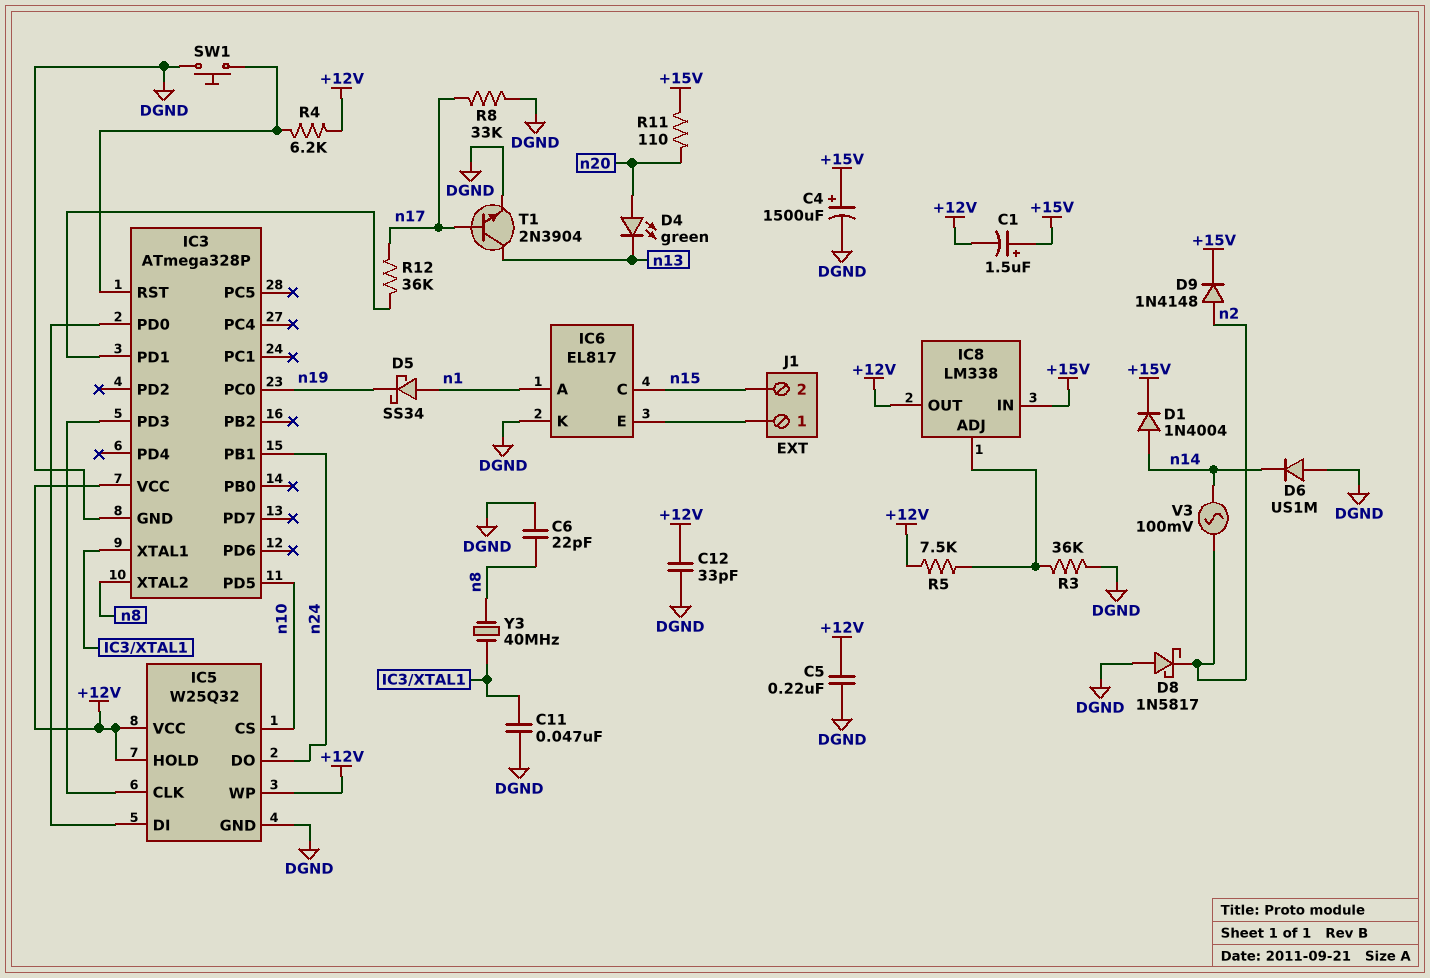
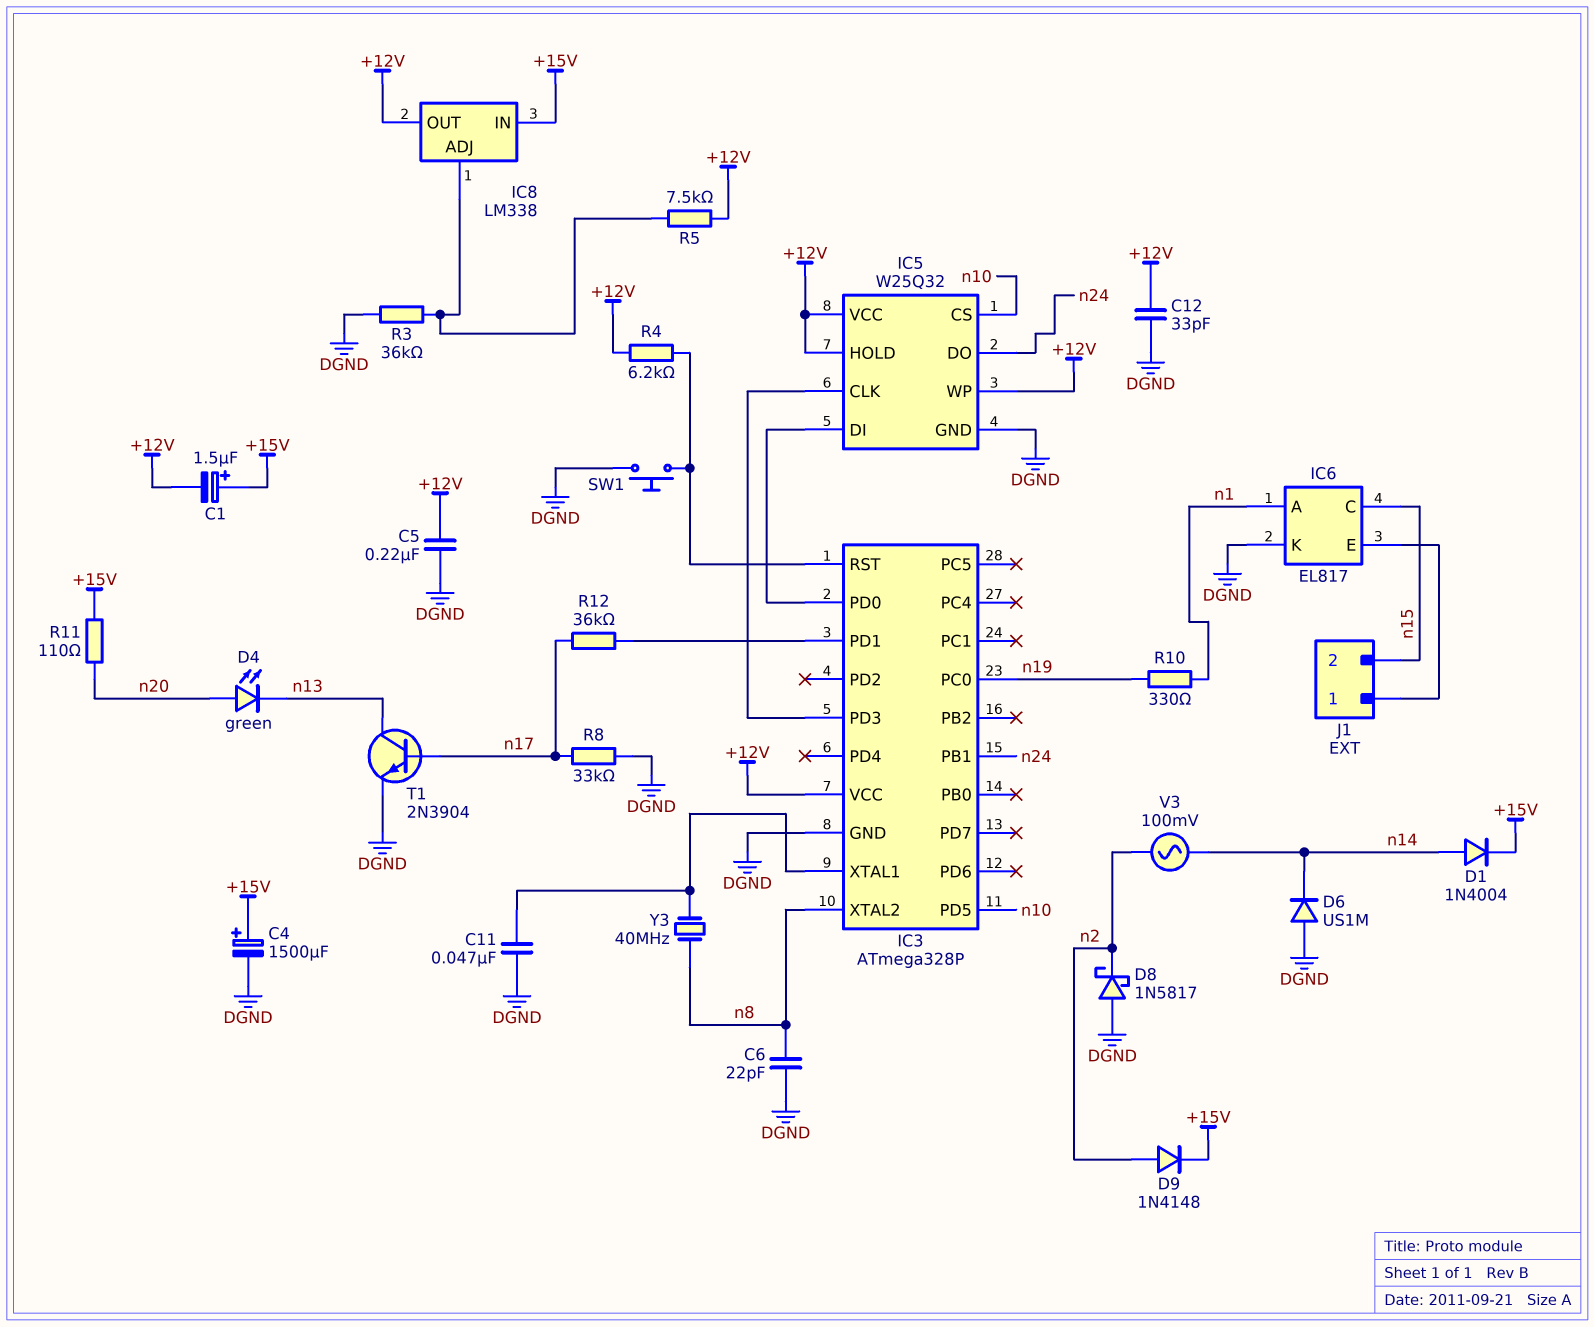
D5: schottky SS34 (A n1, K n19) -> none
R10: none -> 330 (n1, n19)

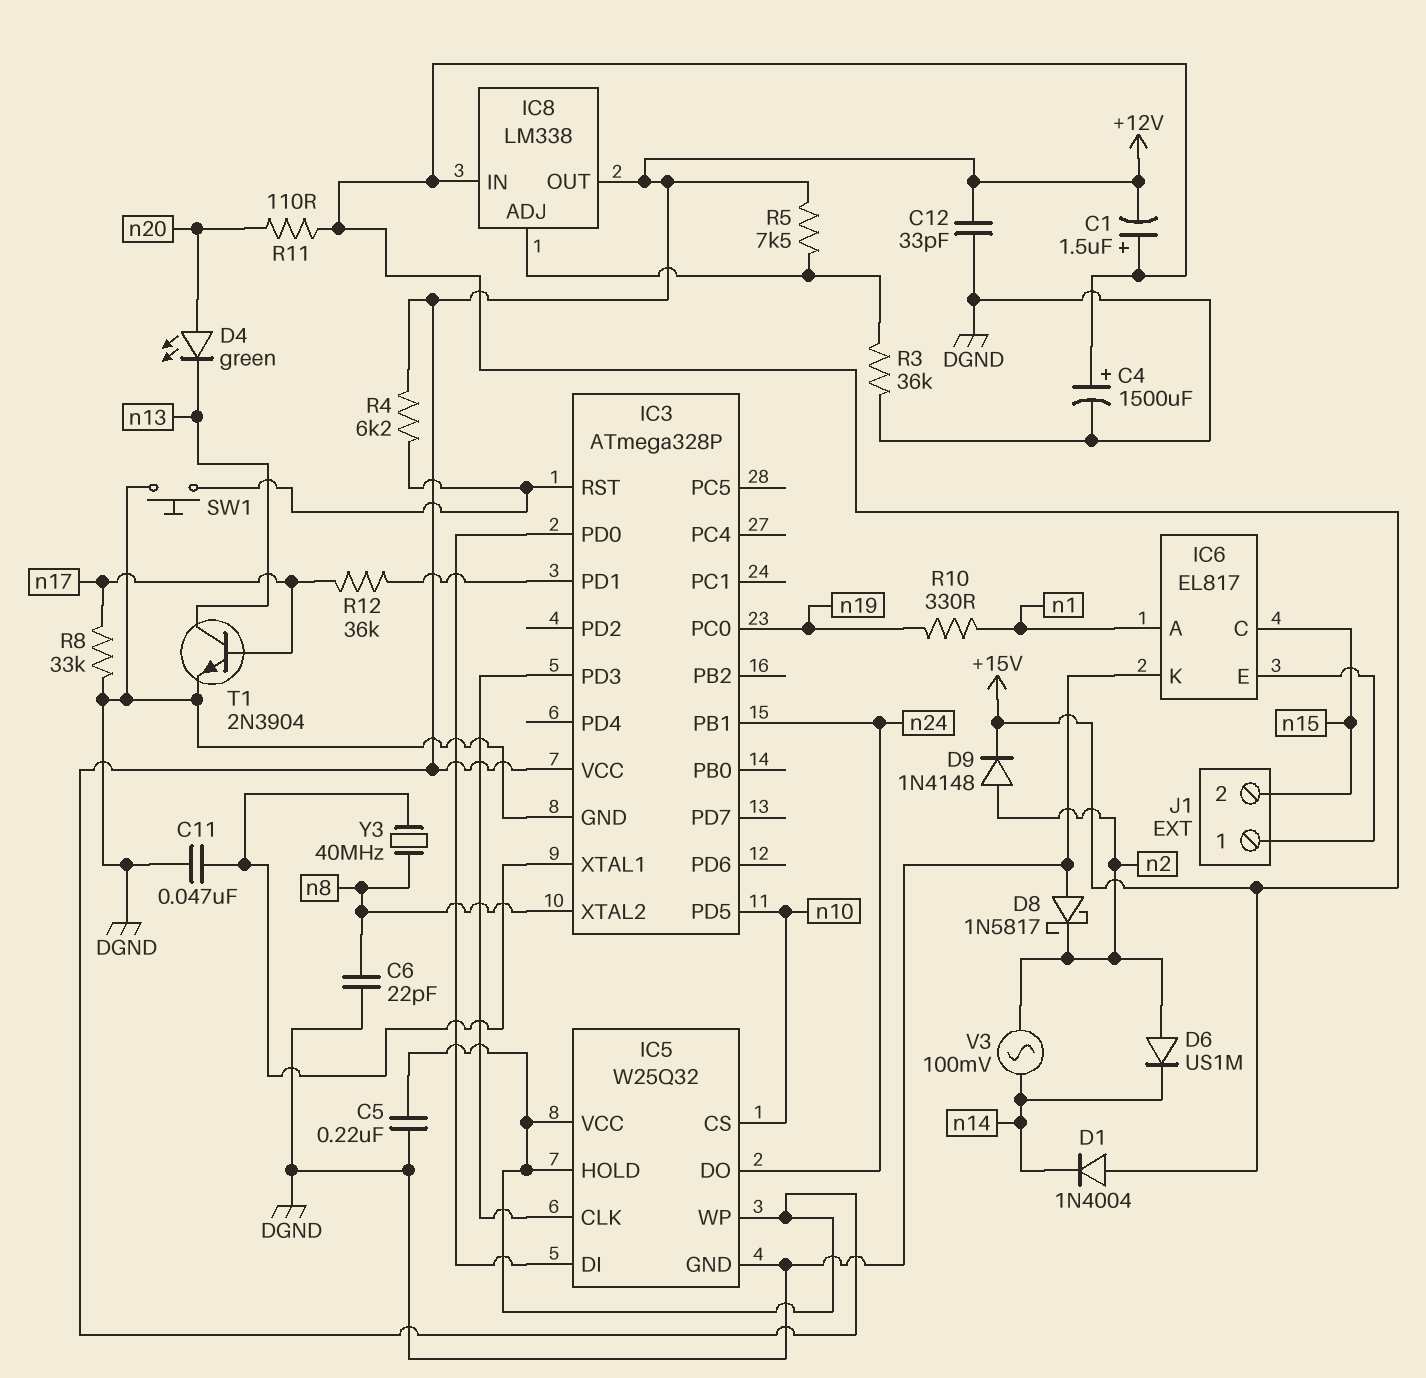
D1: diode 1N4004 (A n14, K +15V) -> diode 1N4004 (A +15V, K n14)
D6: diode US1M (A DGND, K n14) -> diode US1M (A n2, K n14)

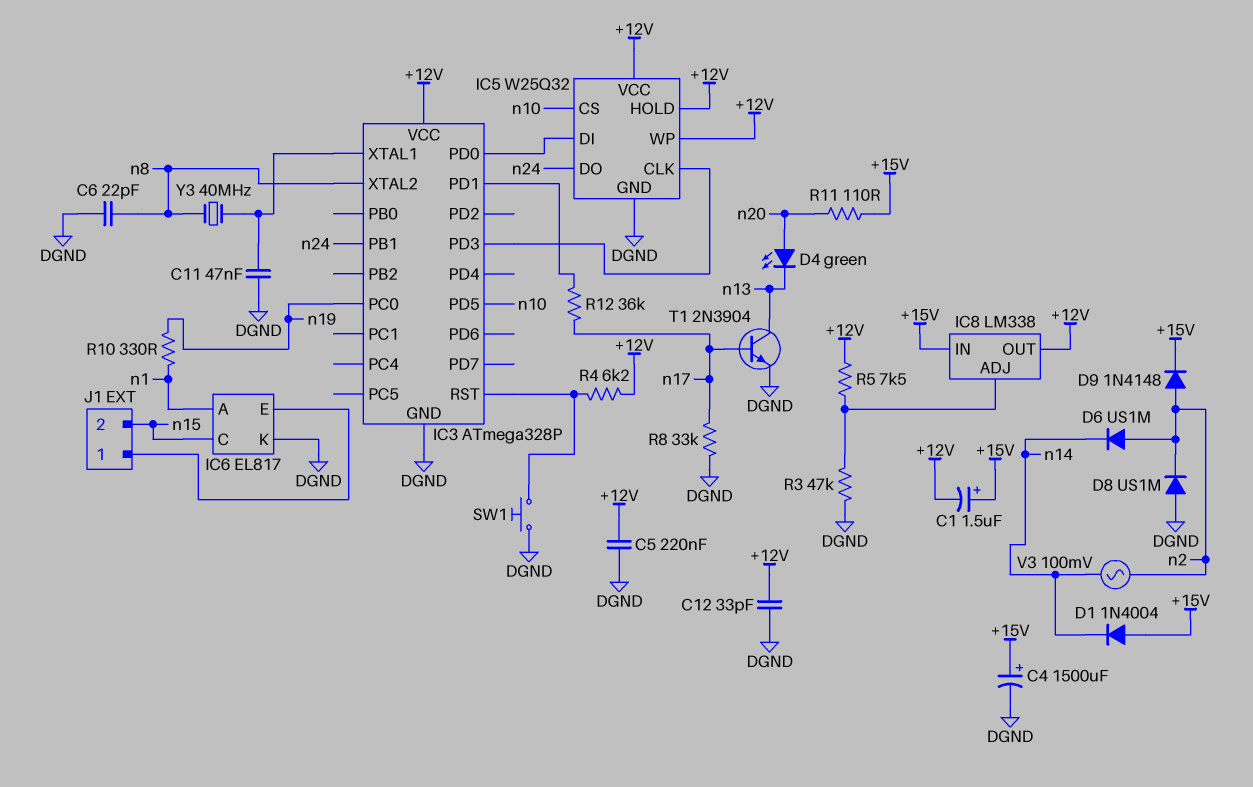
D8: schottky 1N5817 (A DGND, K n2) -> diode US1M (A DGND, K n2)
R3: 36k (DGND, IC8/ADJ) -> 47k (DGND, IC8/ADJ)

